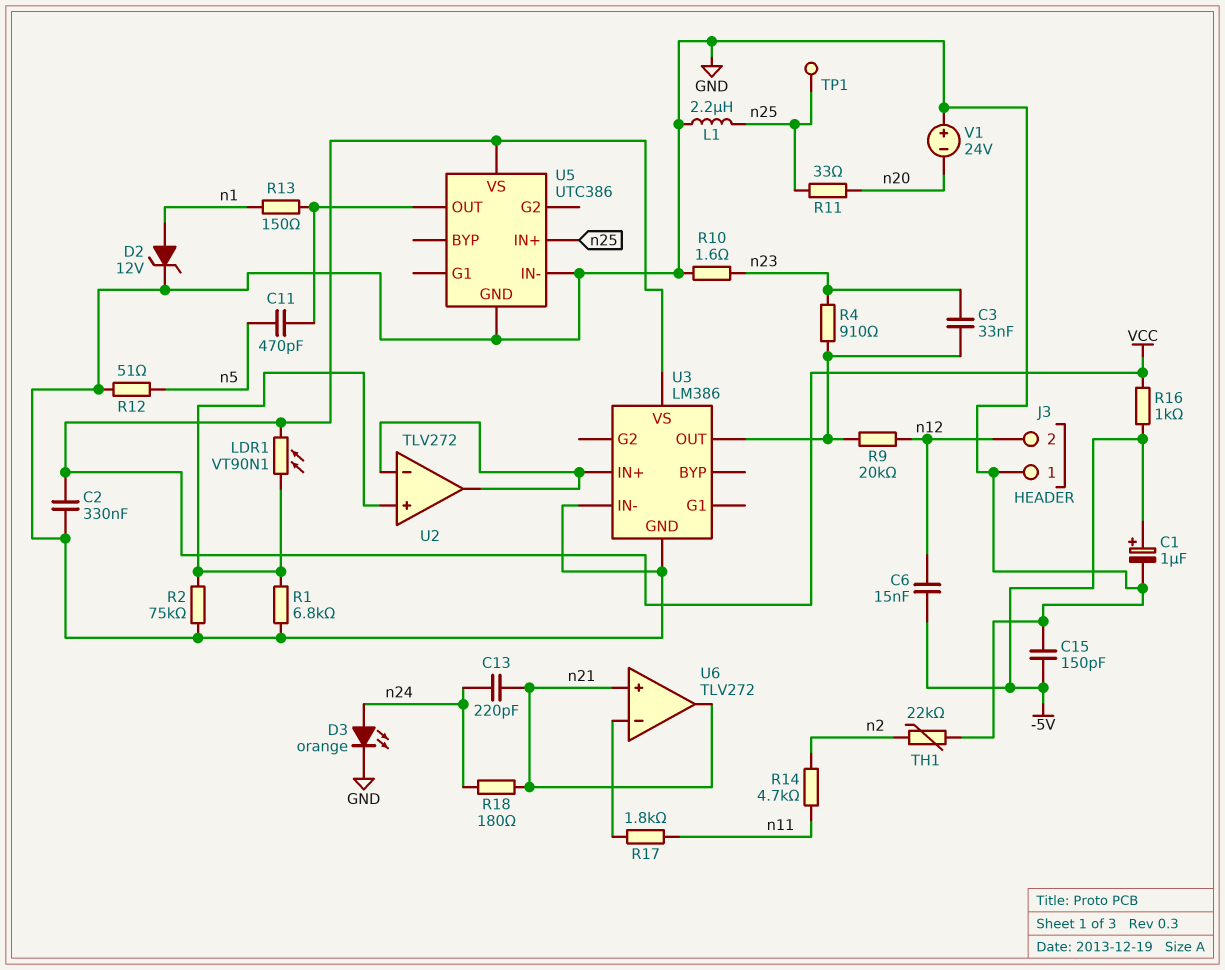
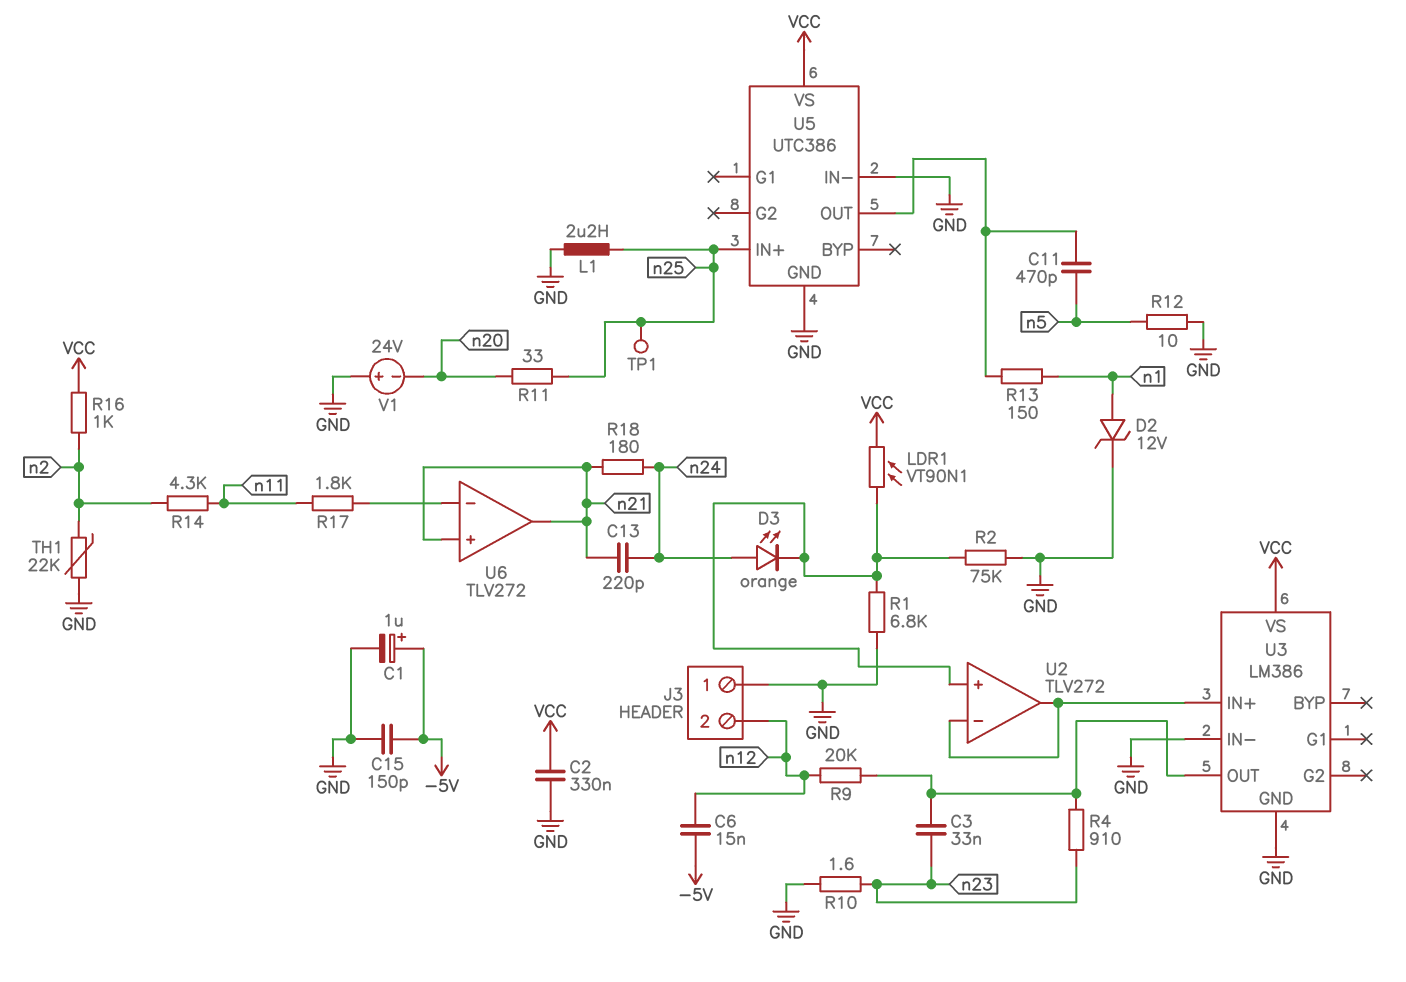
D3: LED orange (A n24, K GND) -> LED orange (A n24, K U2/in+)
R12: 51 (GND, n5) -> 10 (GND, n5)
R14: 4.7k (n2, n11) -> 4.3k (n2, n11)
R16: 1k (-5V, VCC) -> 1k (VCC, n2)

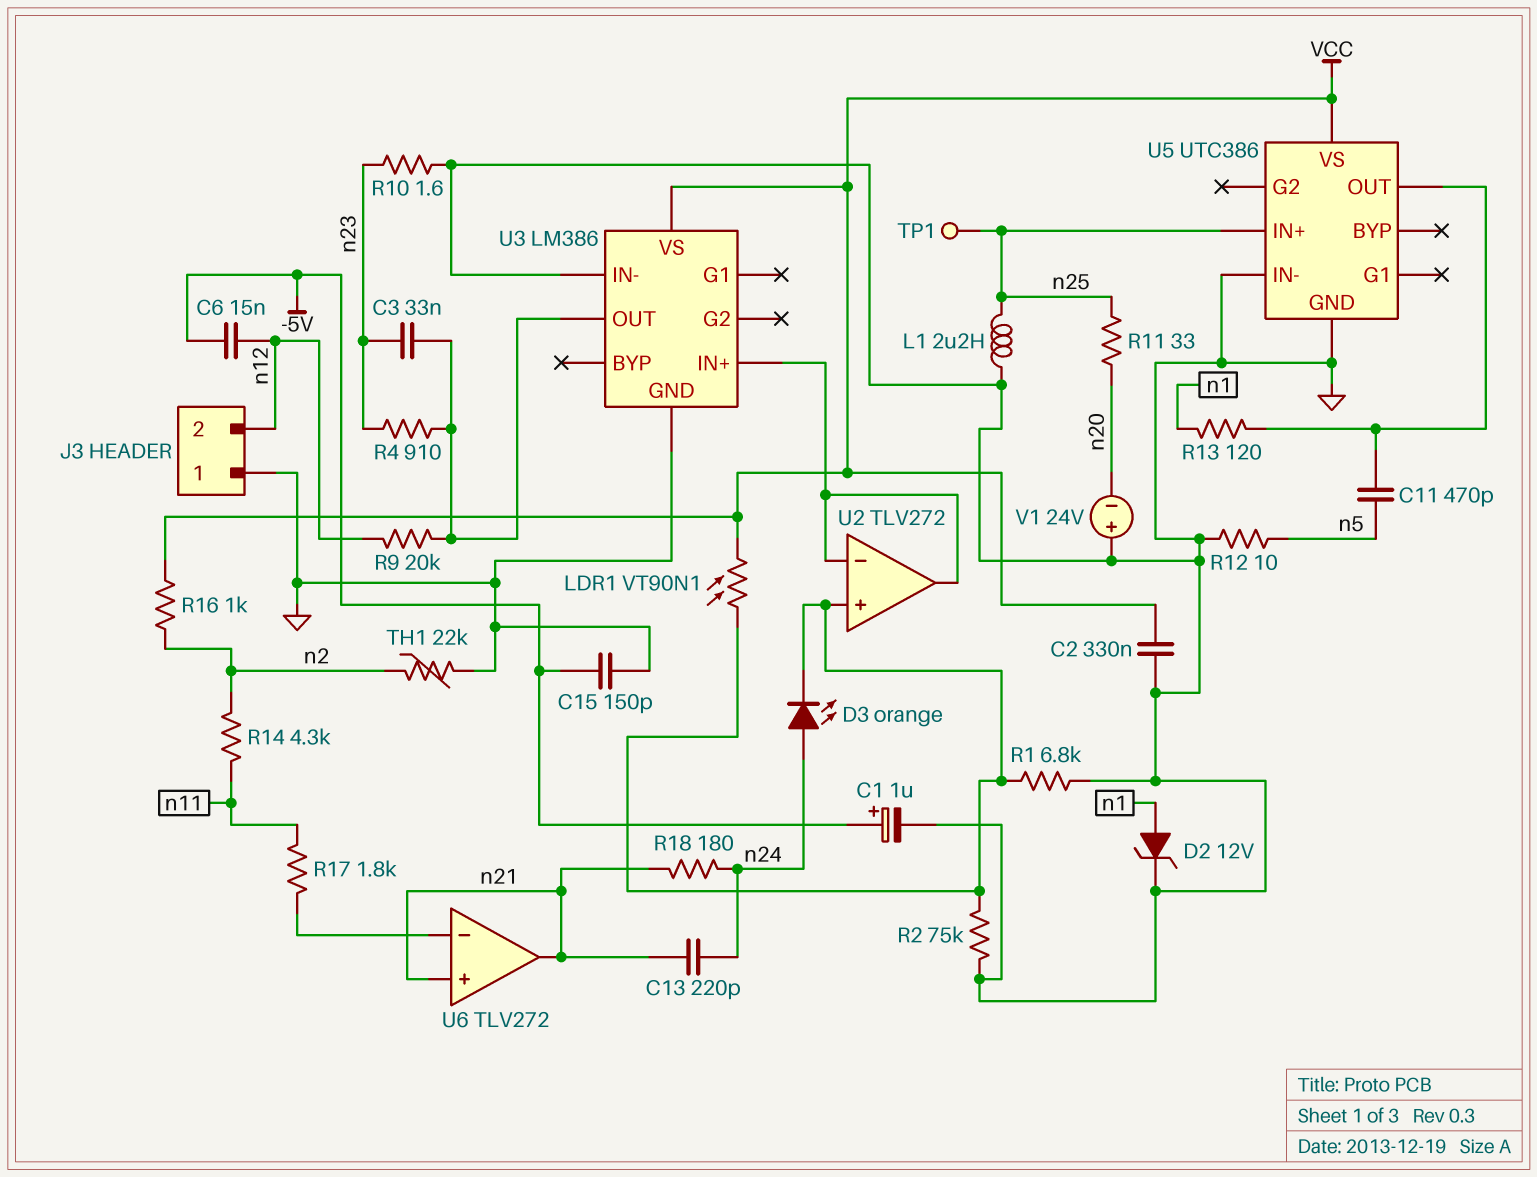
R13: 150 (U5/OUT, n1) -> 120 (U5/OUT, n1)

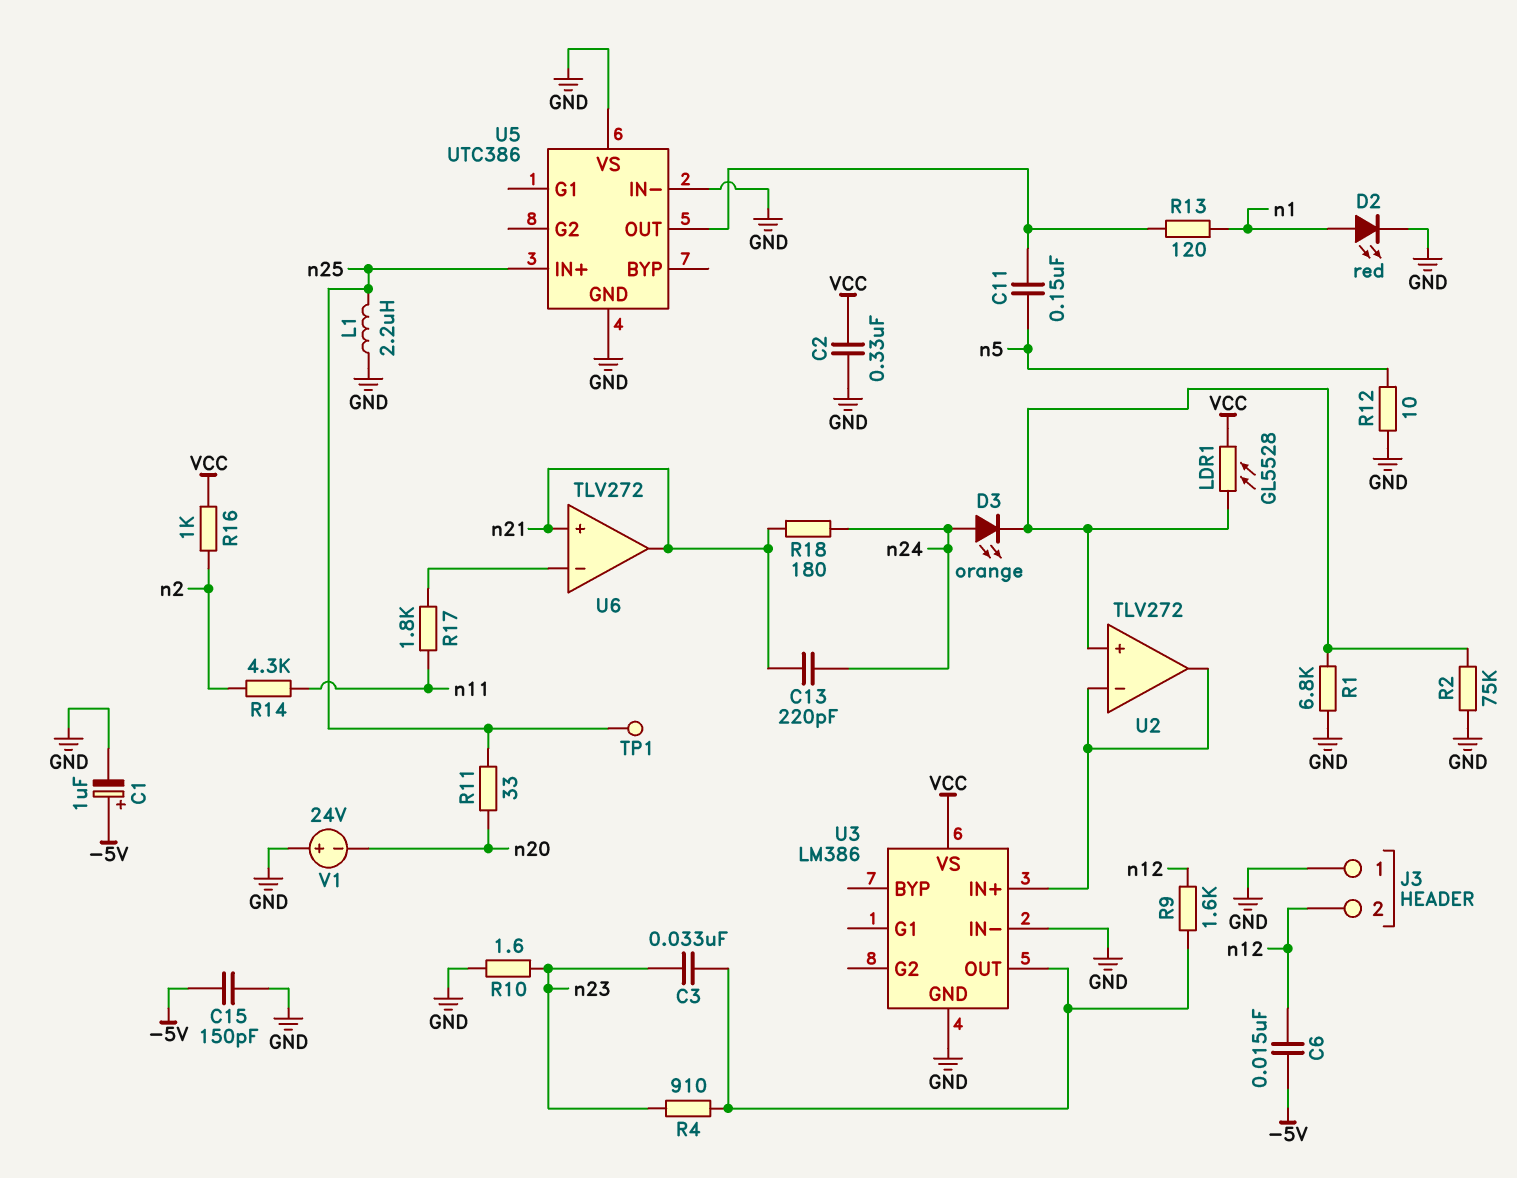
C11: 470pF (U5/OUT, n5) -> 150nF (U5/OUT, n5)
D2: zener 12V (A n1, K GND) -> LED red (A n1, K GND)
LDR1: VT90N1 (U2/in+, VCC) -> GL5528 (U2/in+, VCC)
R9: 20k (U3/OUT, n12) -> 1.6k (U3/OUT, n12)
TH1: 22k (GND, n2) -> none
U5 pin VS: VCC -> GND

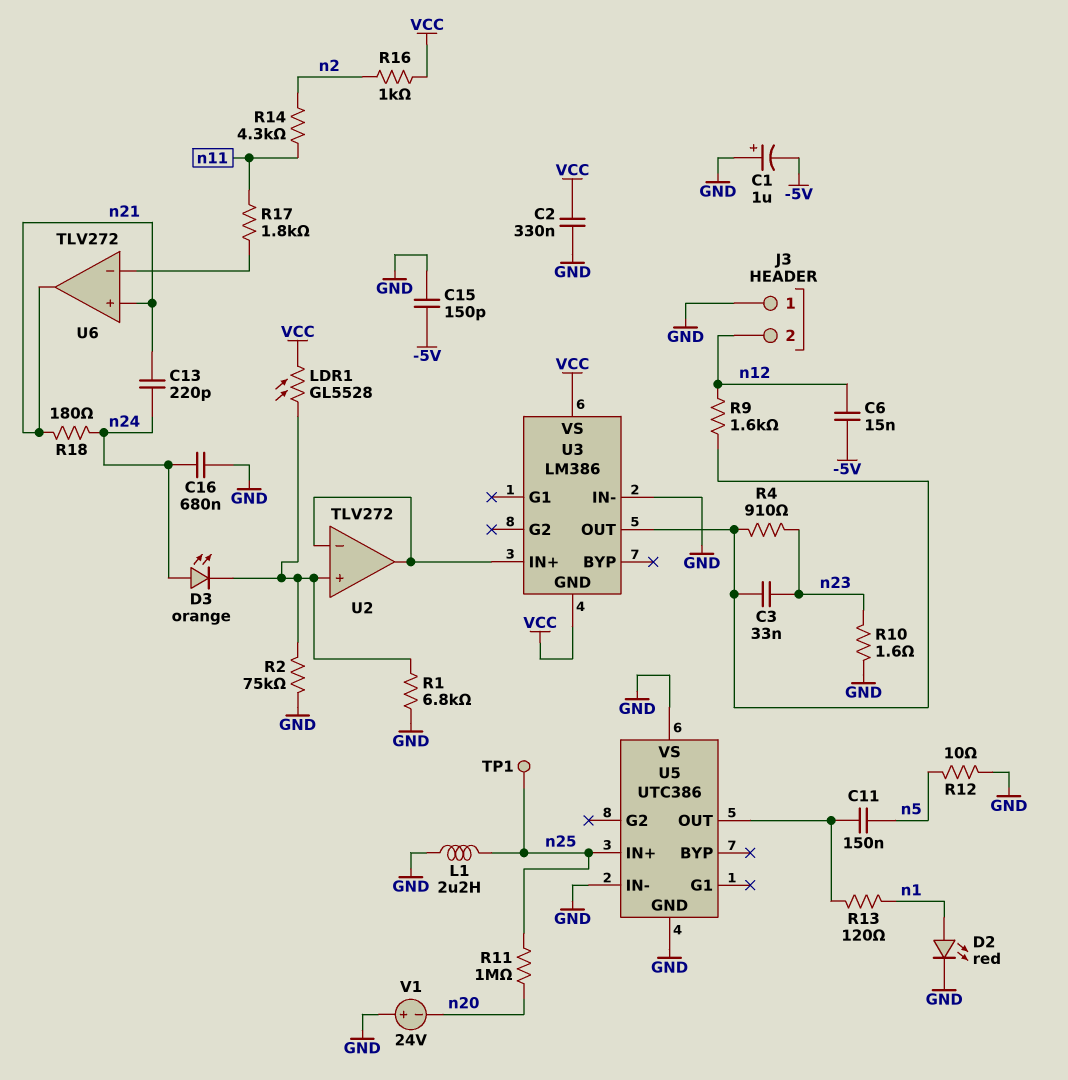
C1: 1uF (plus -5V, minus GND) -> 1uF (plus GND, minus -5V)
C16: none -> 680nF (GND, n24)
R11: 33 (n20, n25) -> 1M (n20, n25)
U3 pin GND: GND -> VCC

